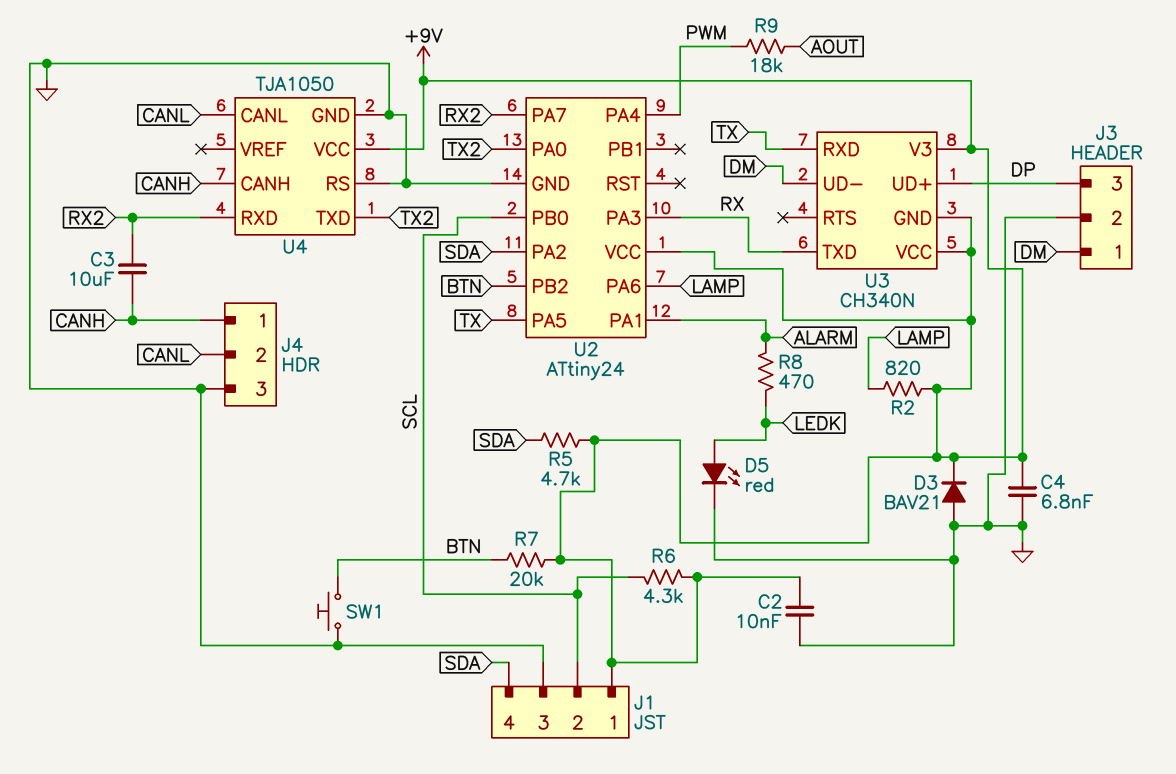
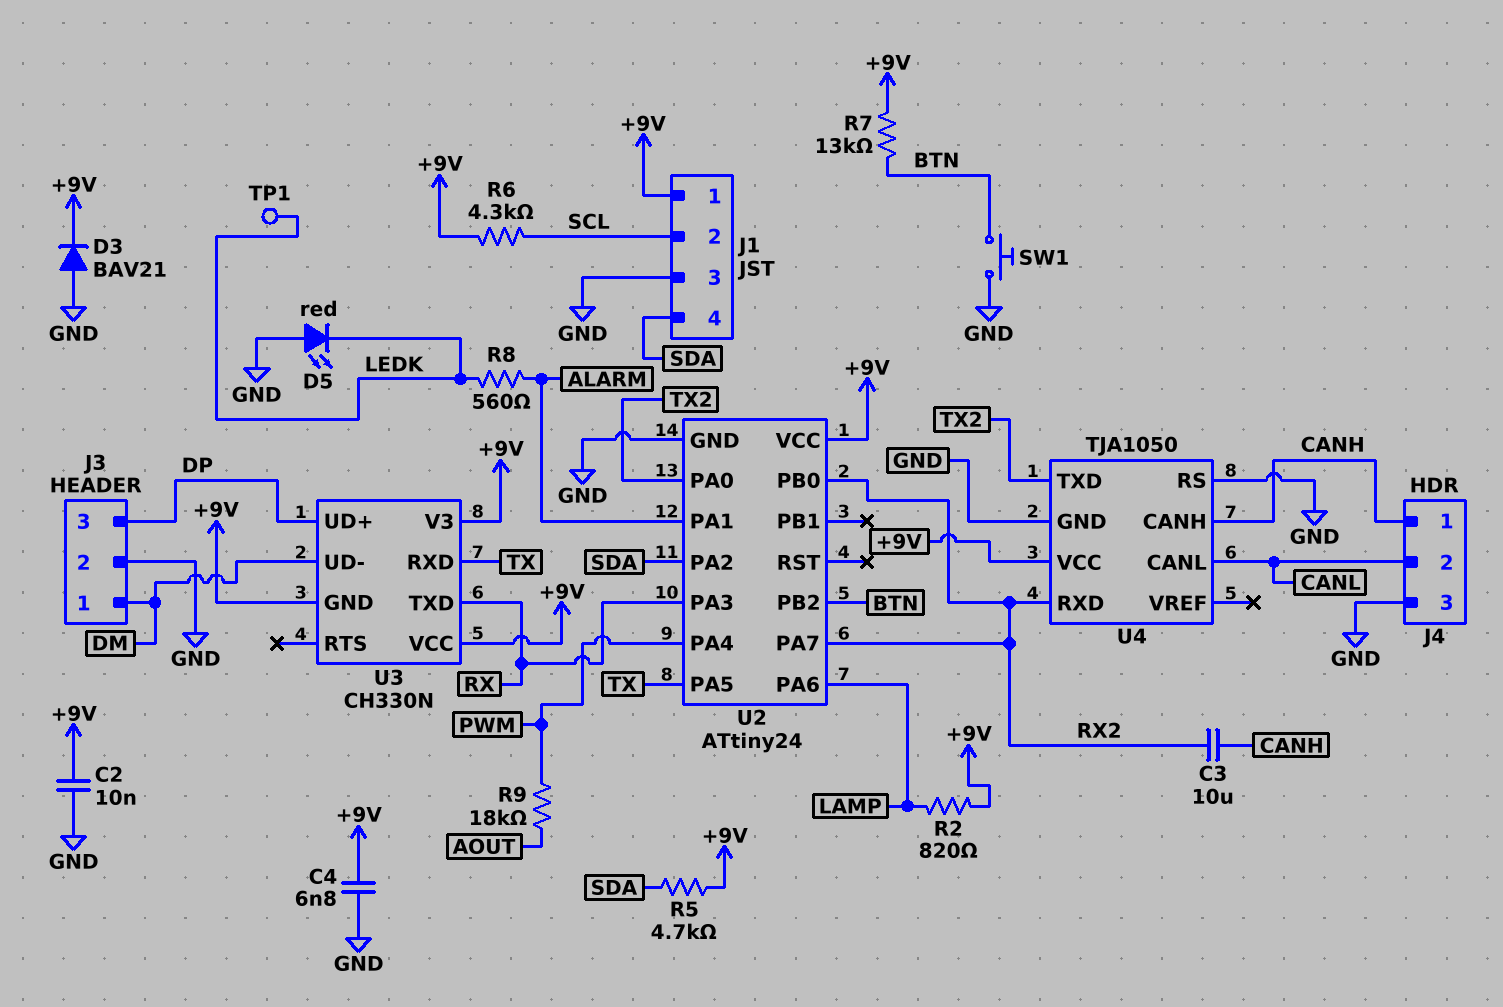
D5: LED red (A LEDK, K GND) -> LED red (A GND, K LEDK)
R7: 20k (+9V, BTN) -> 13k (+9V, BTN)
R8: 470 (ALARM, LEDK) -> 560 (ALARM, LEDK)
TP1: none -> test point (LEDK)
U2 pin PB0: SCL -> RX2
U3: CH340N -> CH330N

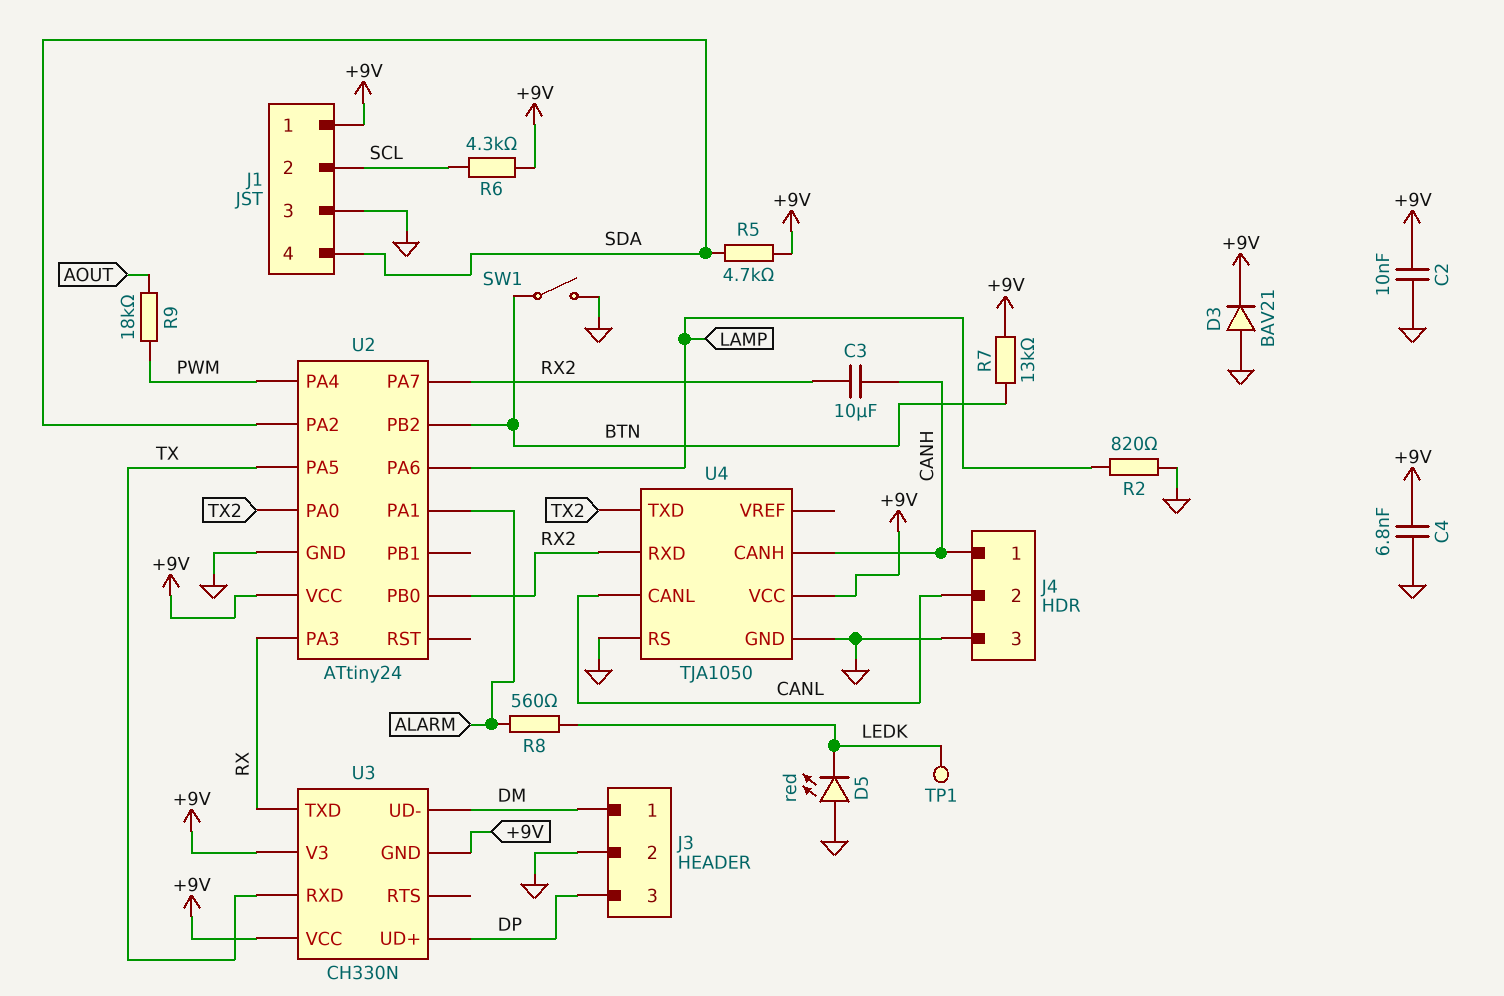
R2: 820 (+9V, LAMP) -> 820 (GND, LAMP)
SW1: button (BTN, GND) -> switch (BTN, GND)

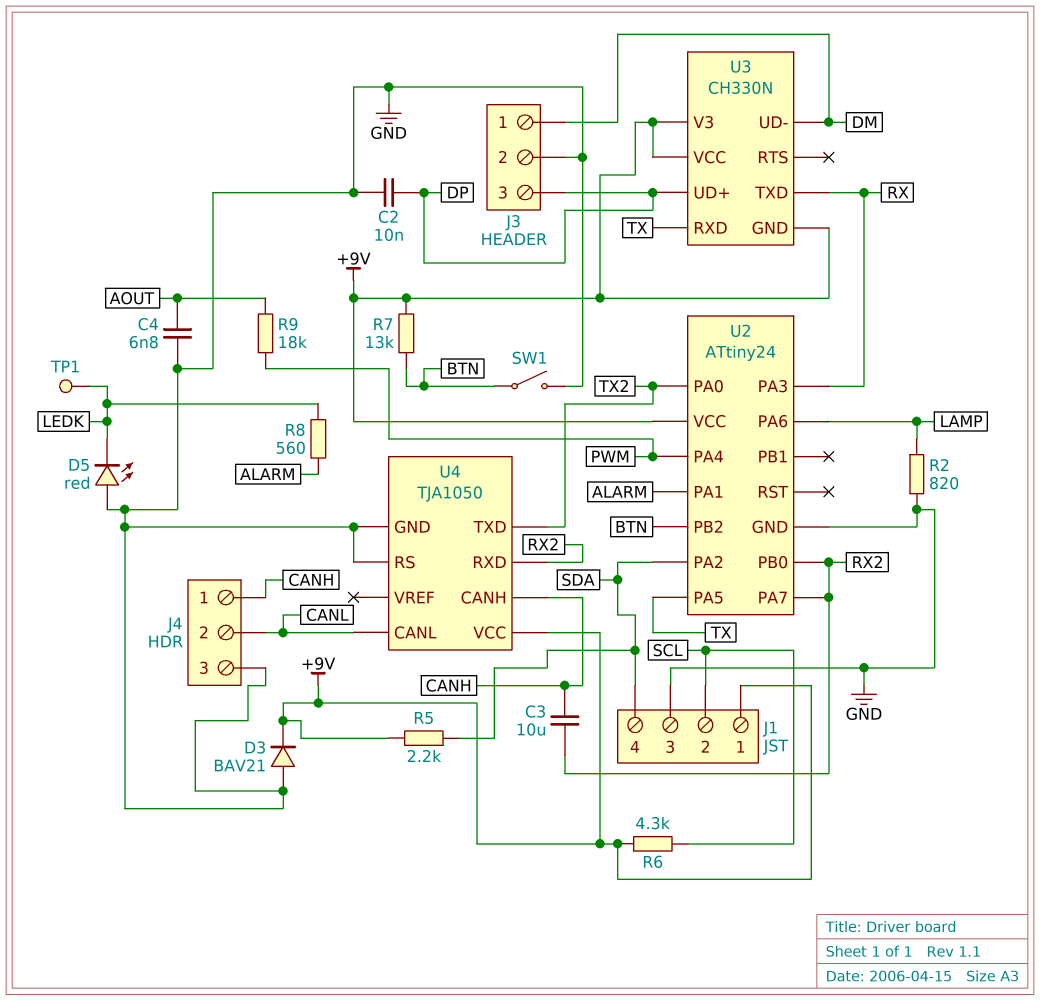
C2: 10nF (+9V, GND) -> 10nF (DP, GND)
C4: 6.8nF (+9V, GND) -> 6.8nF (AOUT, GND)
R5: 4.7k (+9V, SDA) -> 2.2k (+9V, SDA)

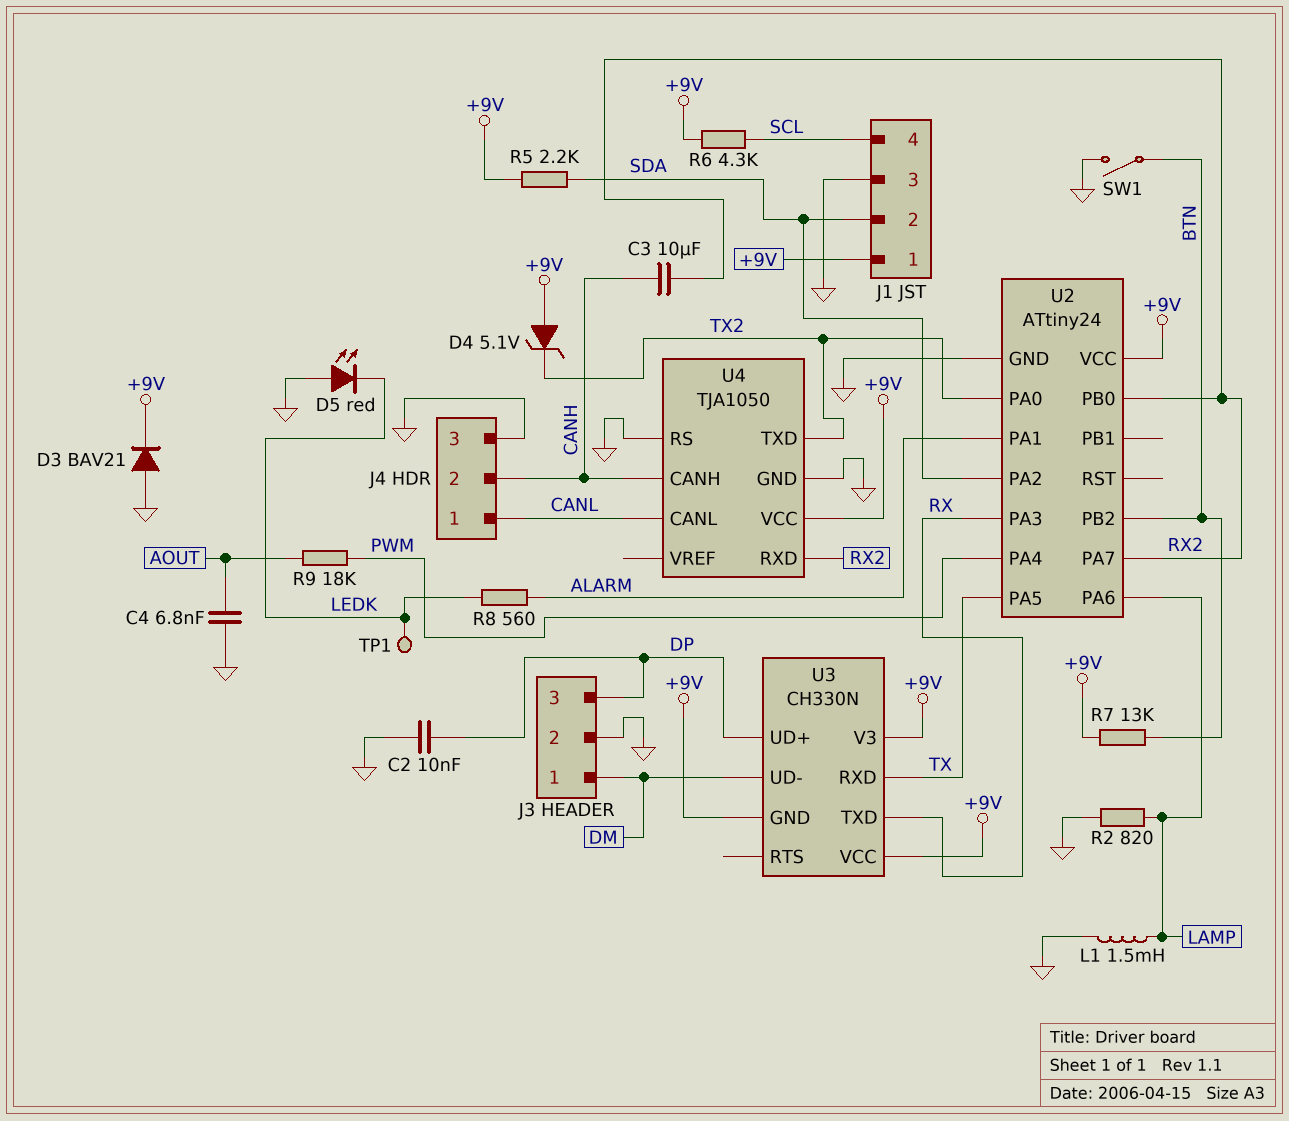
D4: none -> zener 5.1V (A +9V, K TX2)
J1 pin 2: SCL -> SDA
J1 pin 4: SDA -> SCL
J4 pin 1: CANH -> CANL
J4 pin 2: CANL -> CANH
L1: none -> 1.5mH (GND, LAMP)

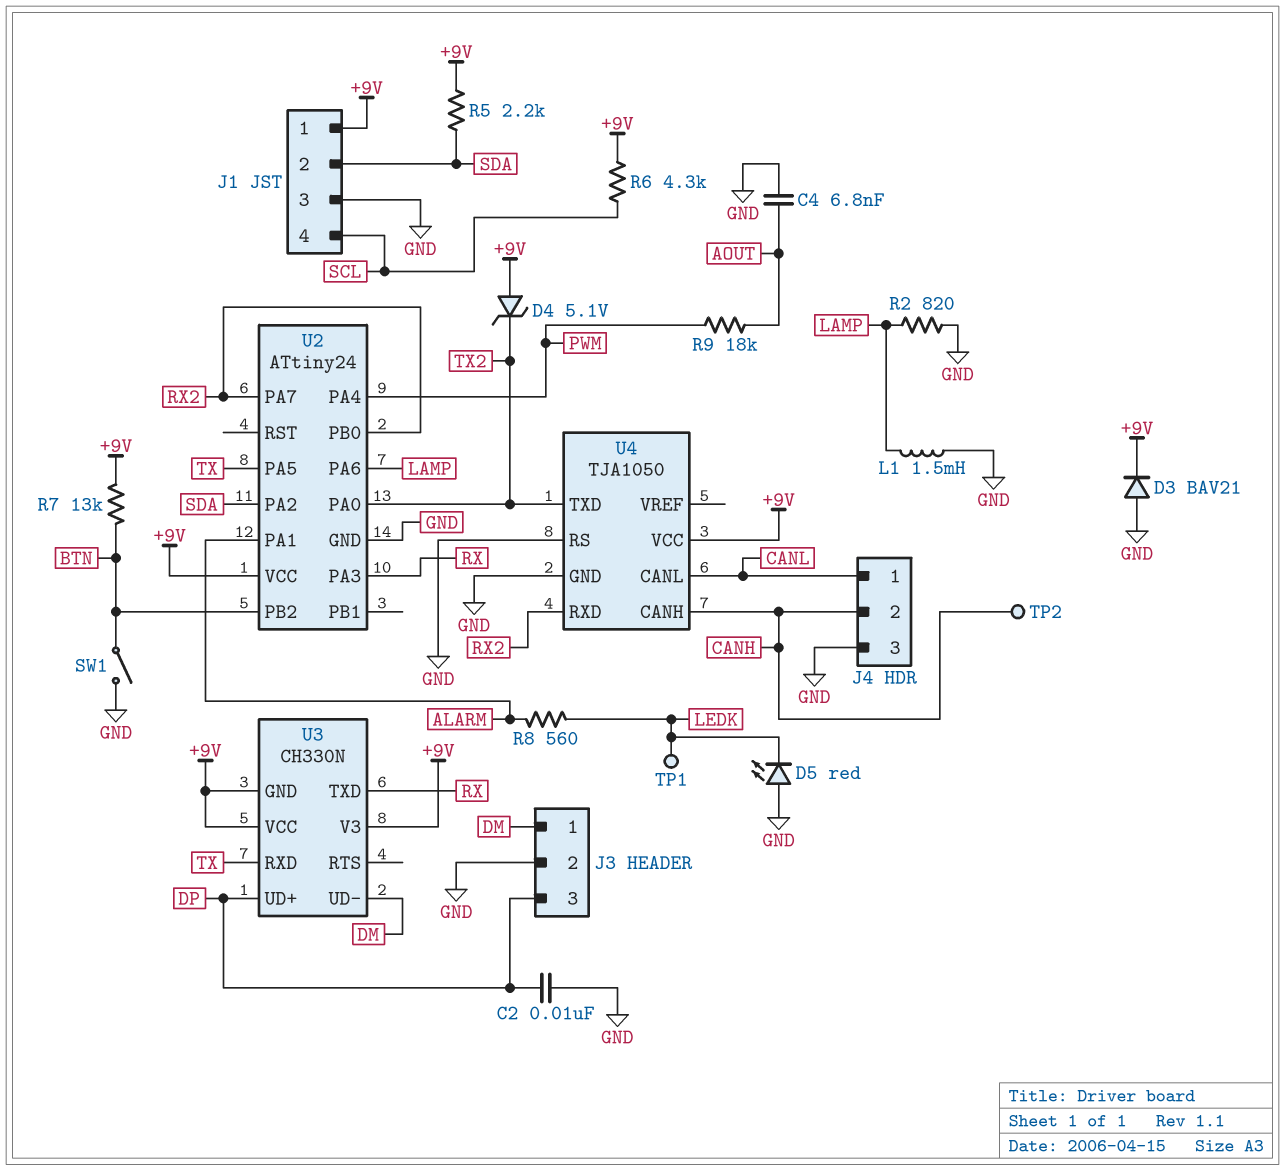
C3: 10uF (CANH, RX2) -> none
TP2: none -> test point (CANH)

